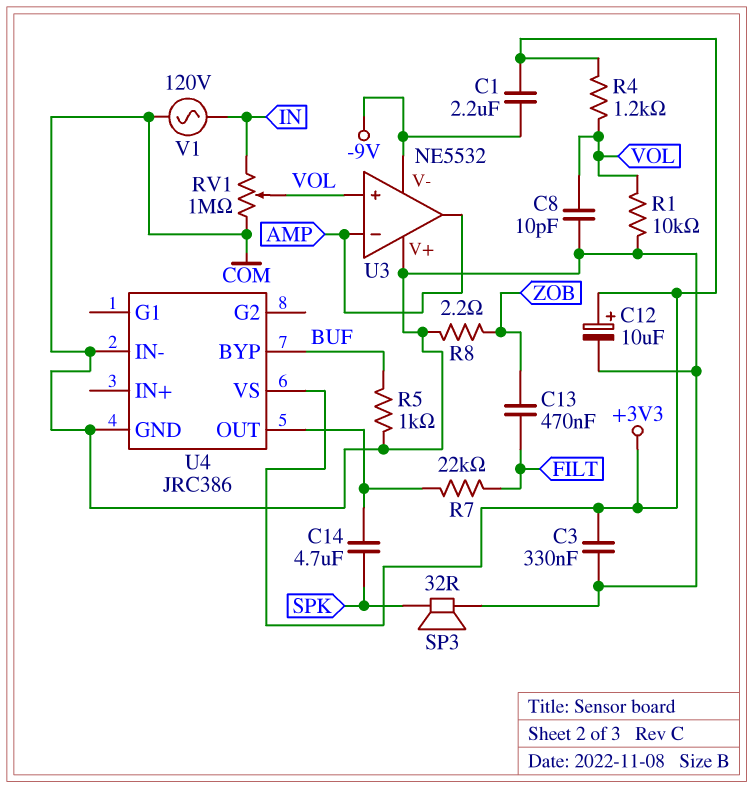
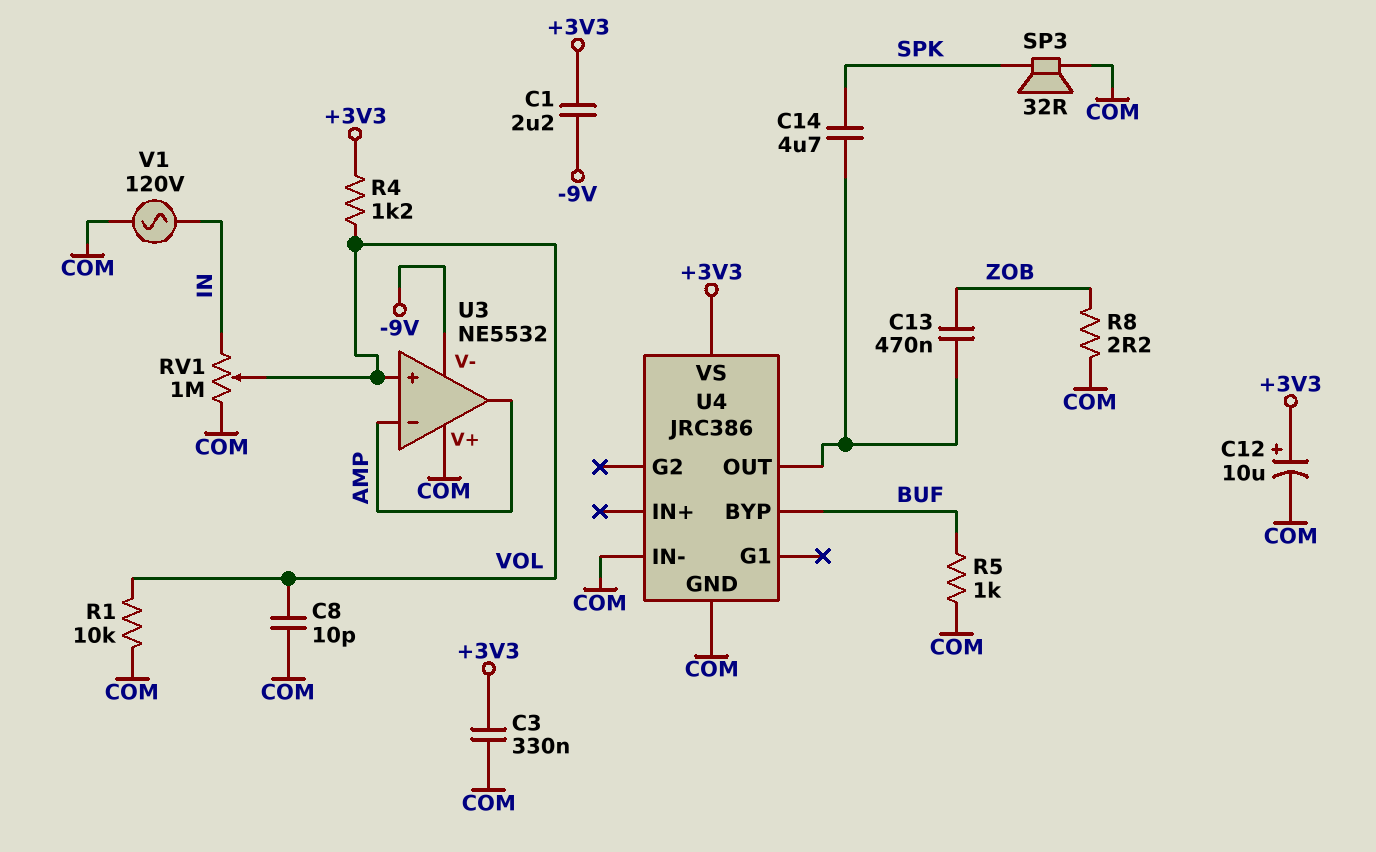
C13: 470nF (FILT, ZOB) -> 470nF (U4/OUT, ZOB)
R7: 22k (FILT, U4/OUT) -> none

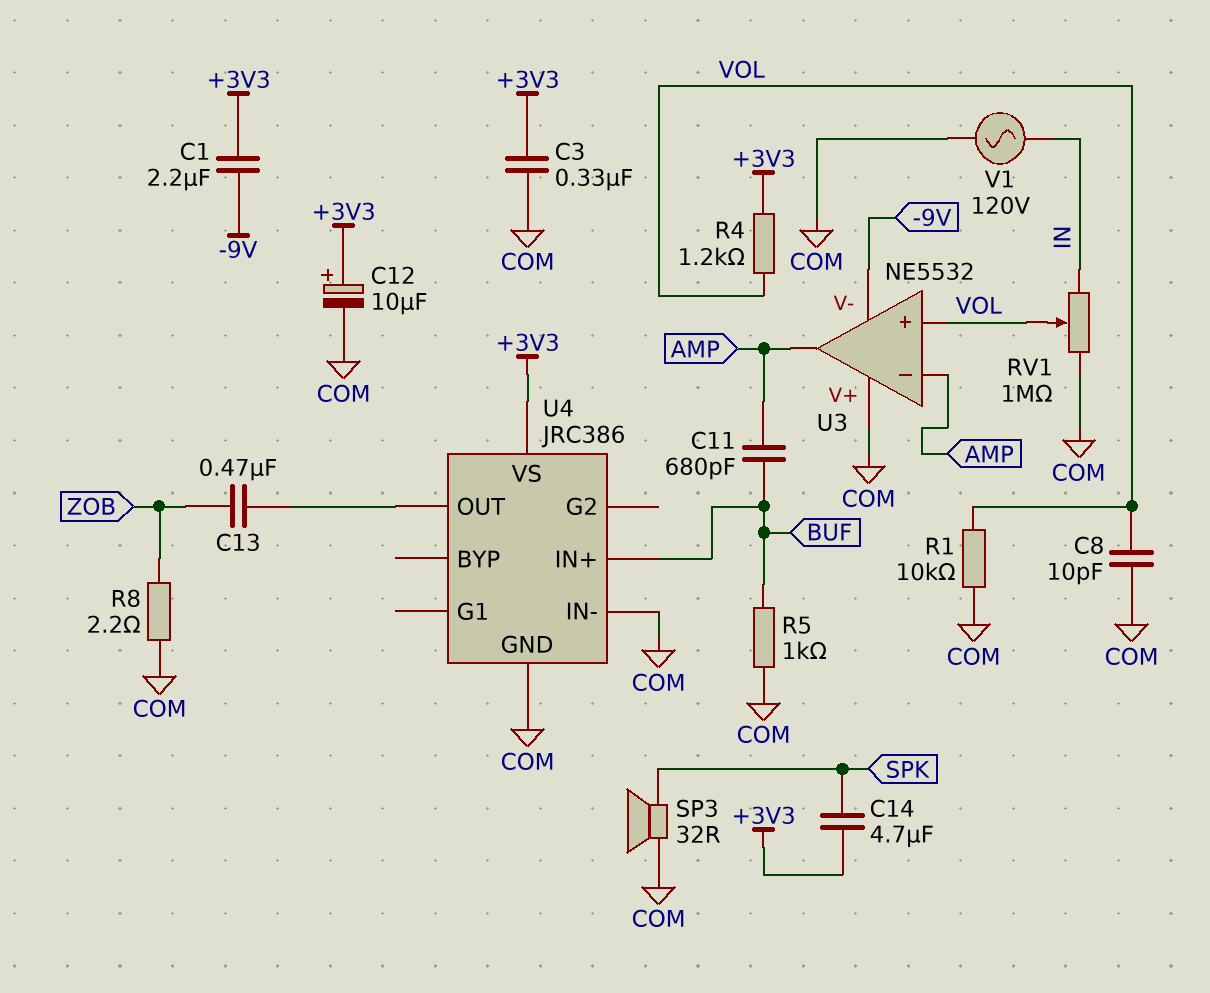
C11: none -> 680pF (AMP, BUF)
C14: 4.7uF (SPK, U4/OUT) -> 4.7uF (+3V3, SPK)
U4 pin BYP: BUF -> none
U4 pin IN+: none -> BUF

